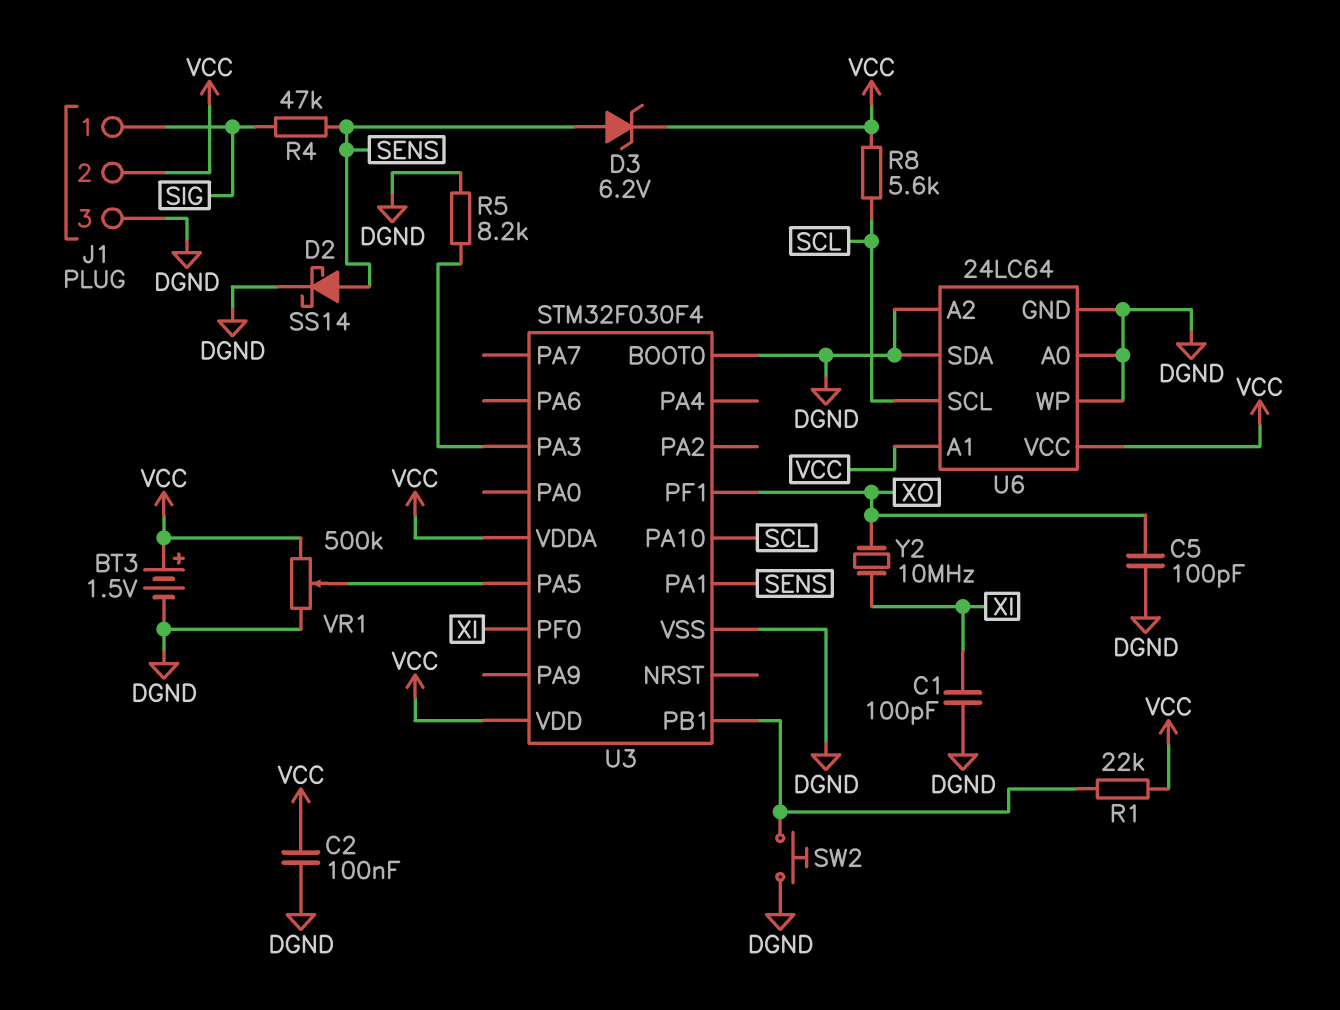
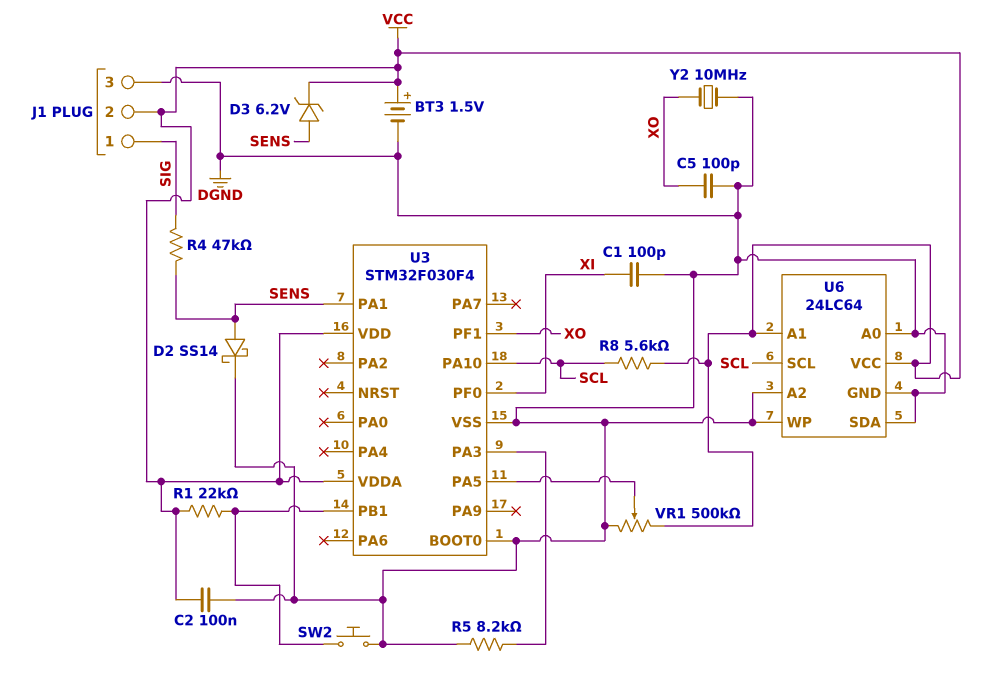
Y2: 10MHz (XI, XO) -> 10MHz (DGND, XO)

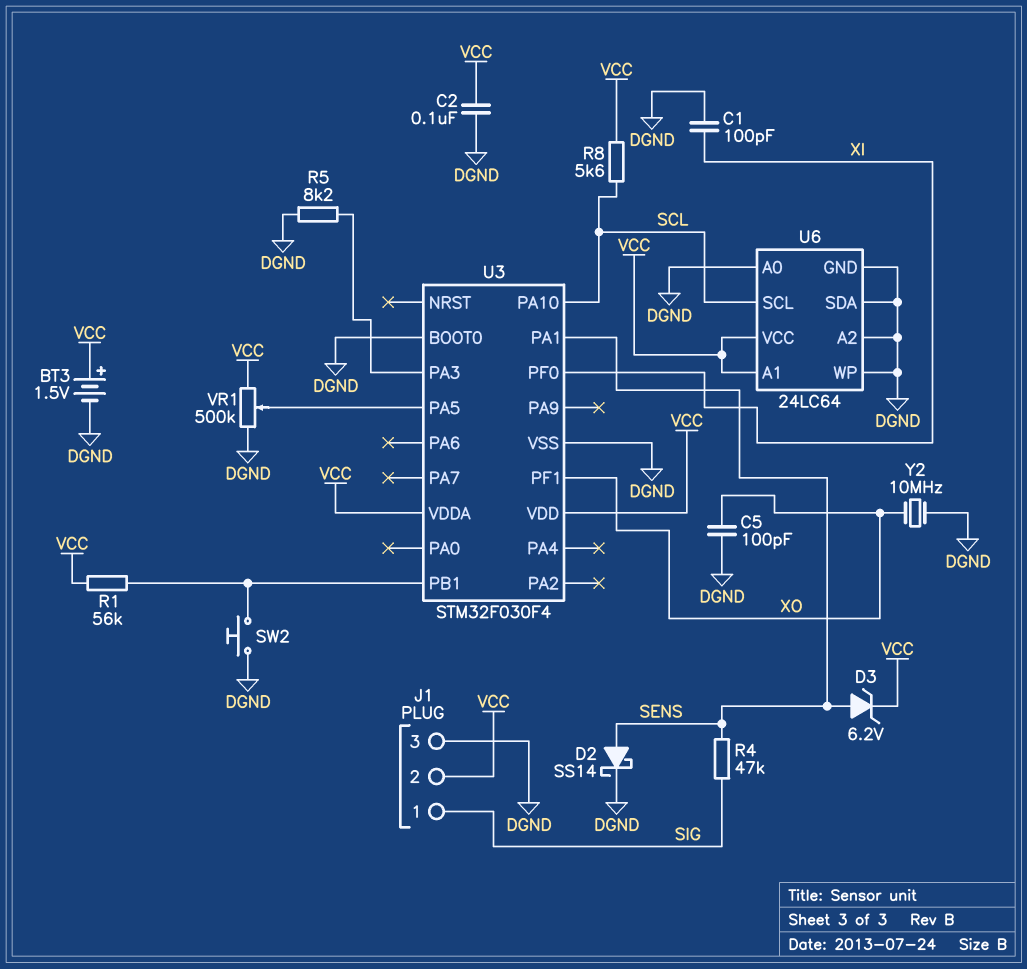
R1: 22k (U3/PB1, VCC) -> 56k (U3/PB1, VCC)

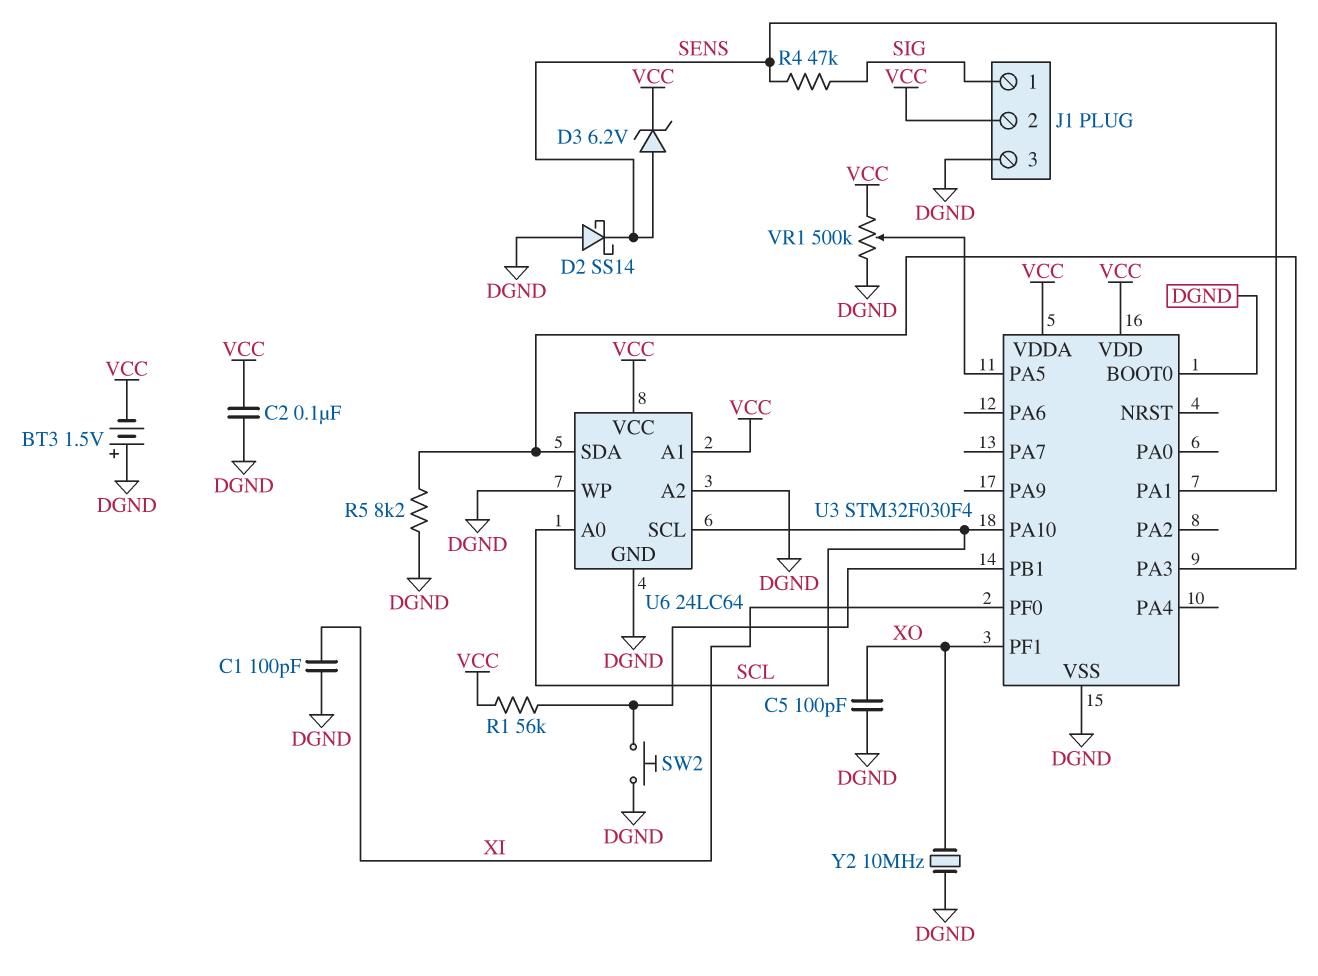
BT3: 1.5V (plus VCC, minus DGND) -> 1.5V (plus DGND, minus VCC)
D2: schottky SS14 (A SENS, K DGND) -> schottky SS14 (A DGND, K SENS)
R8: 5.6k (SCL, VCC) -> none
U6 pin A0: DGND -> SCL
U6 pin SDA: DGND -> U3/PA3

